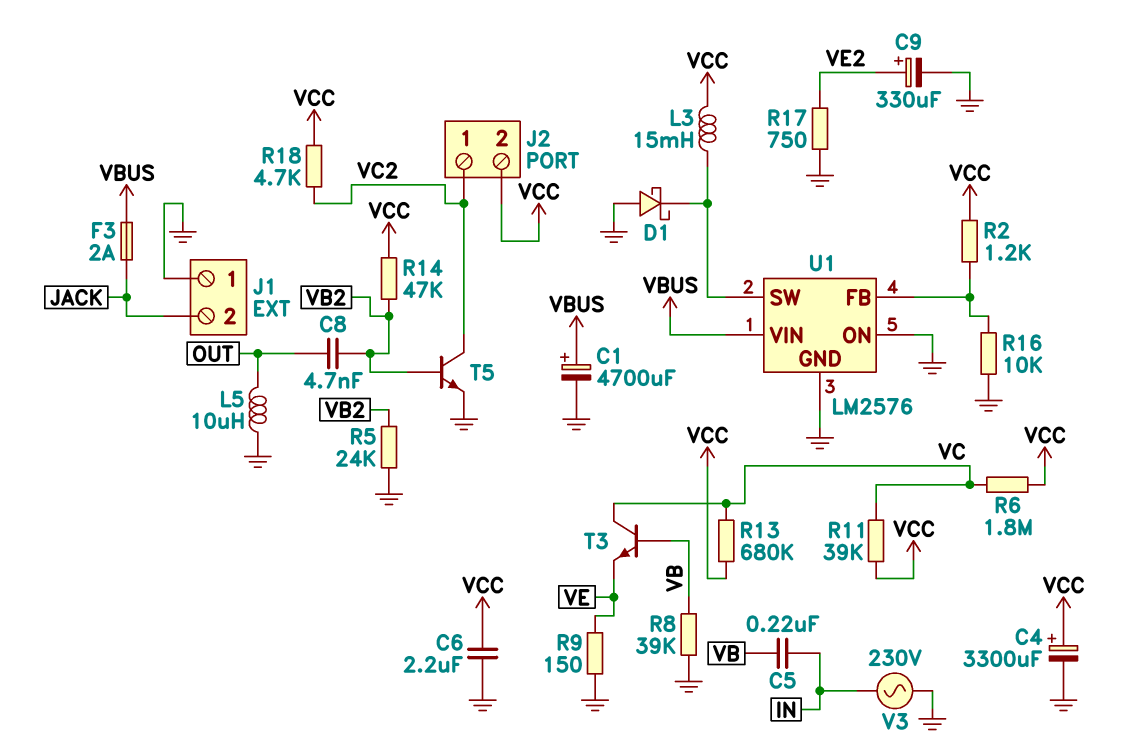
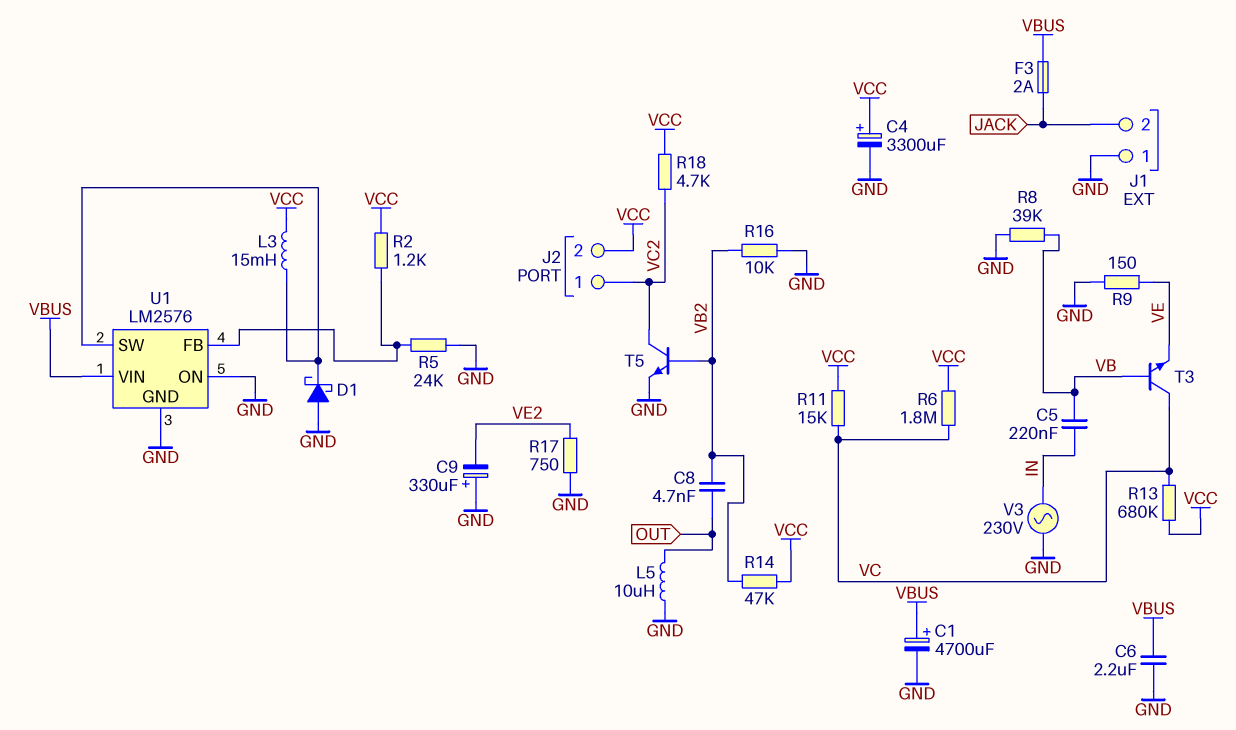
C6: 2.2uF (GND, VCC) -> 2.2uF (GND, VBUS)
C9: 330uF (plus VE2, minus GND) -> 330uF (plus GND, minus VE2)
R5: 24k (GND, VB2) -> 24k (GND, U1/FB)
R11: 39k (VC, VCC) -> 15k (VC, VCC)
R16: 10k (GND, U1/FB) -> 10k (GND, VB2)

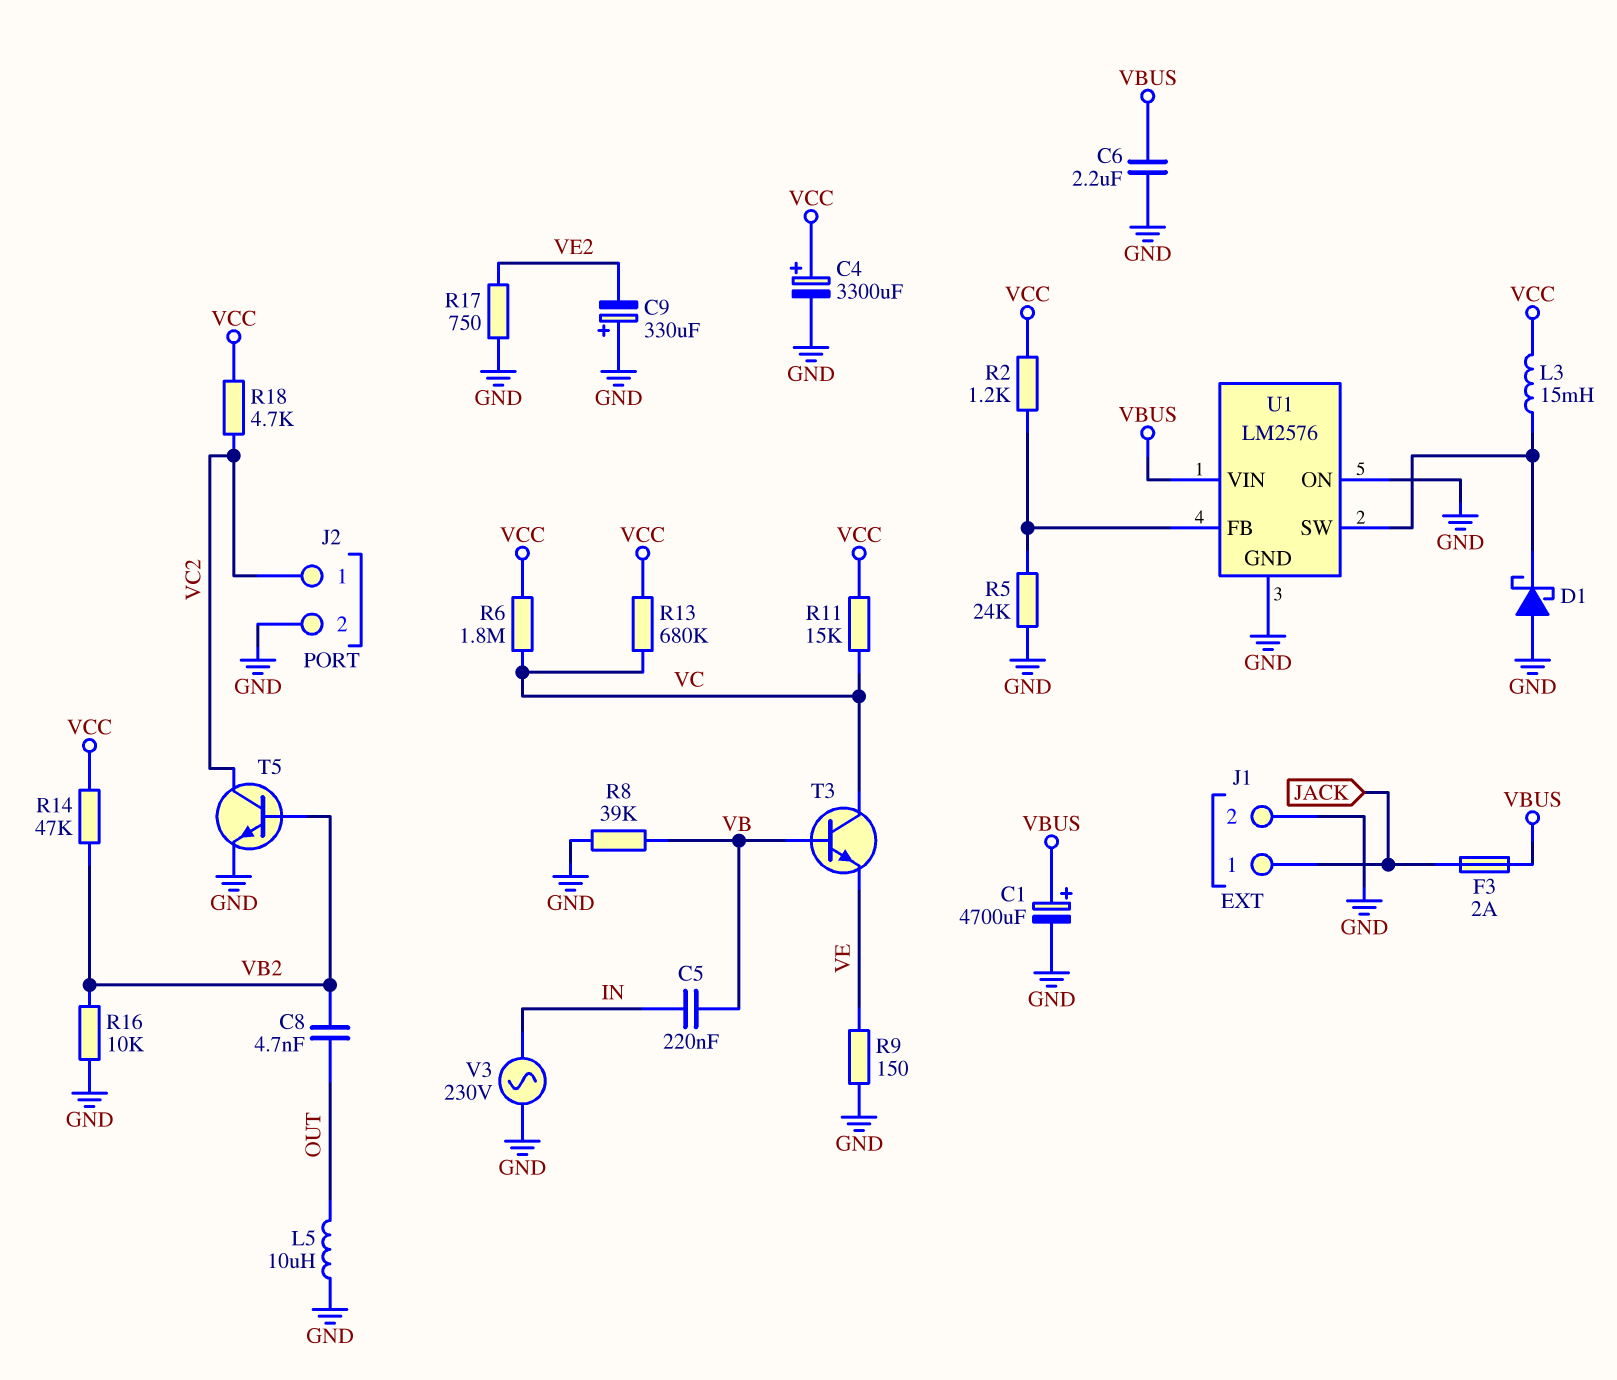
J1 pin 1: GND -> JACK
J1 pin 2: JACK -> GND
J2 pin 2: VCC -> GND

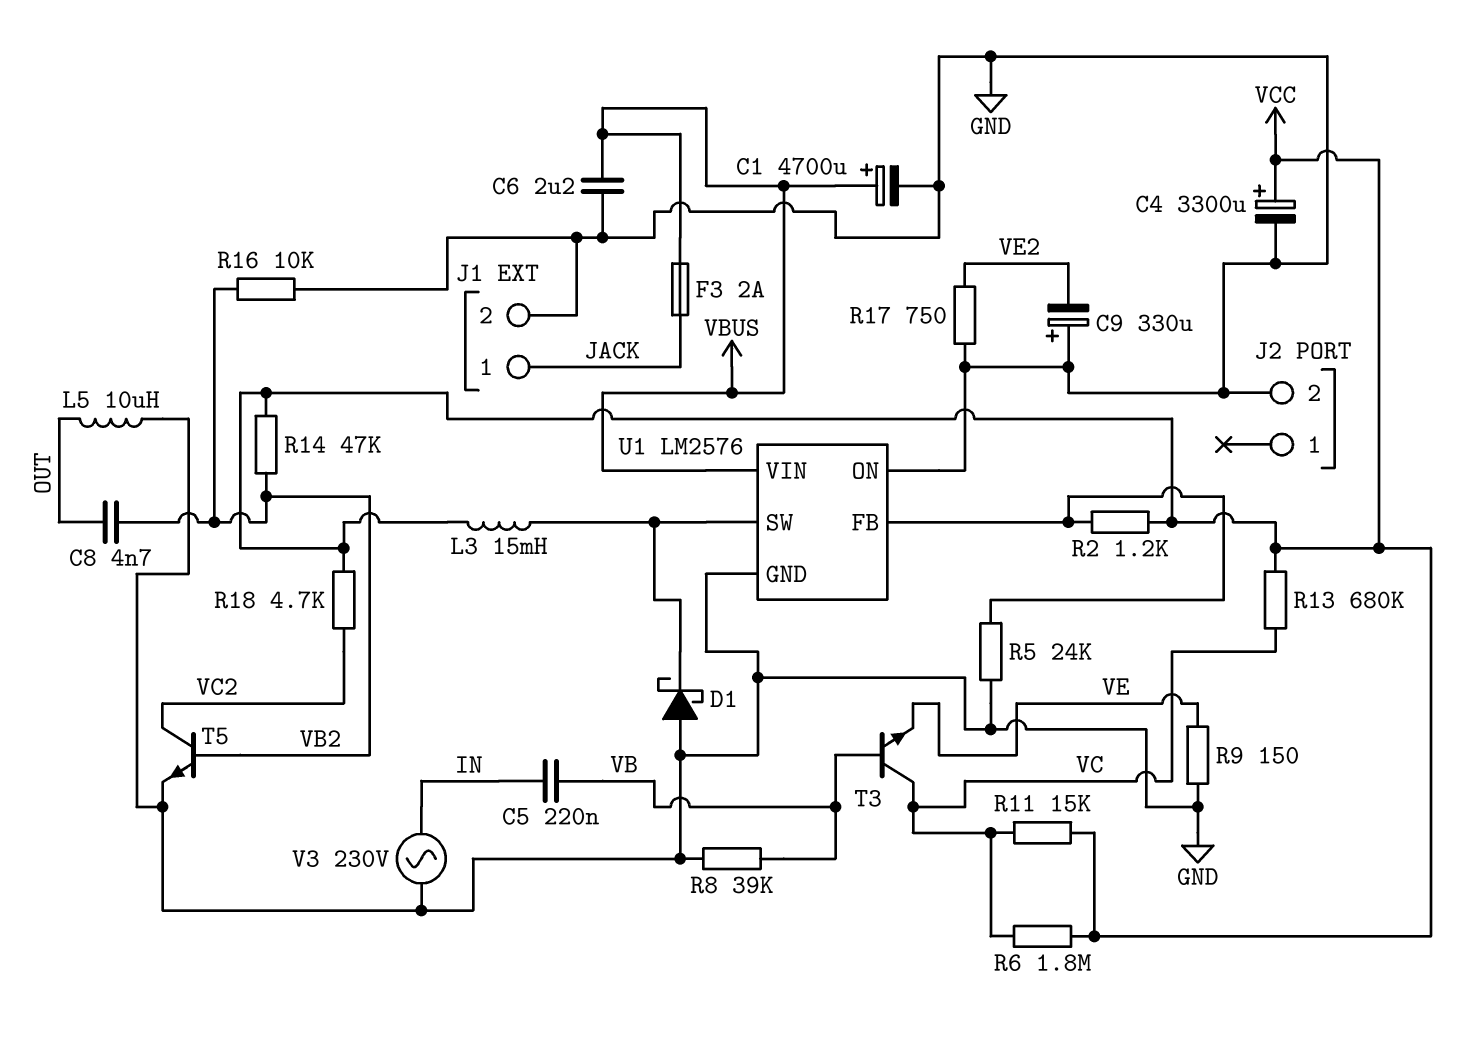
J2 pin 1: VC2 -> none

